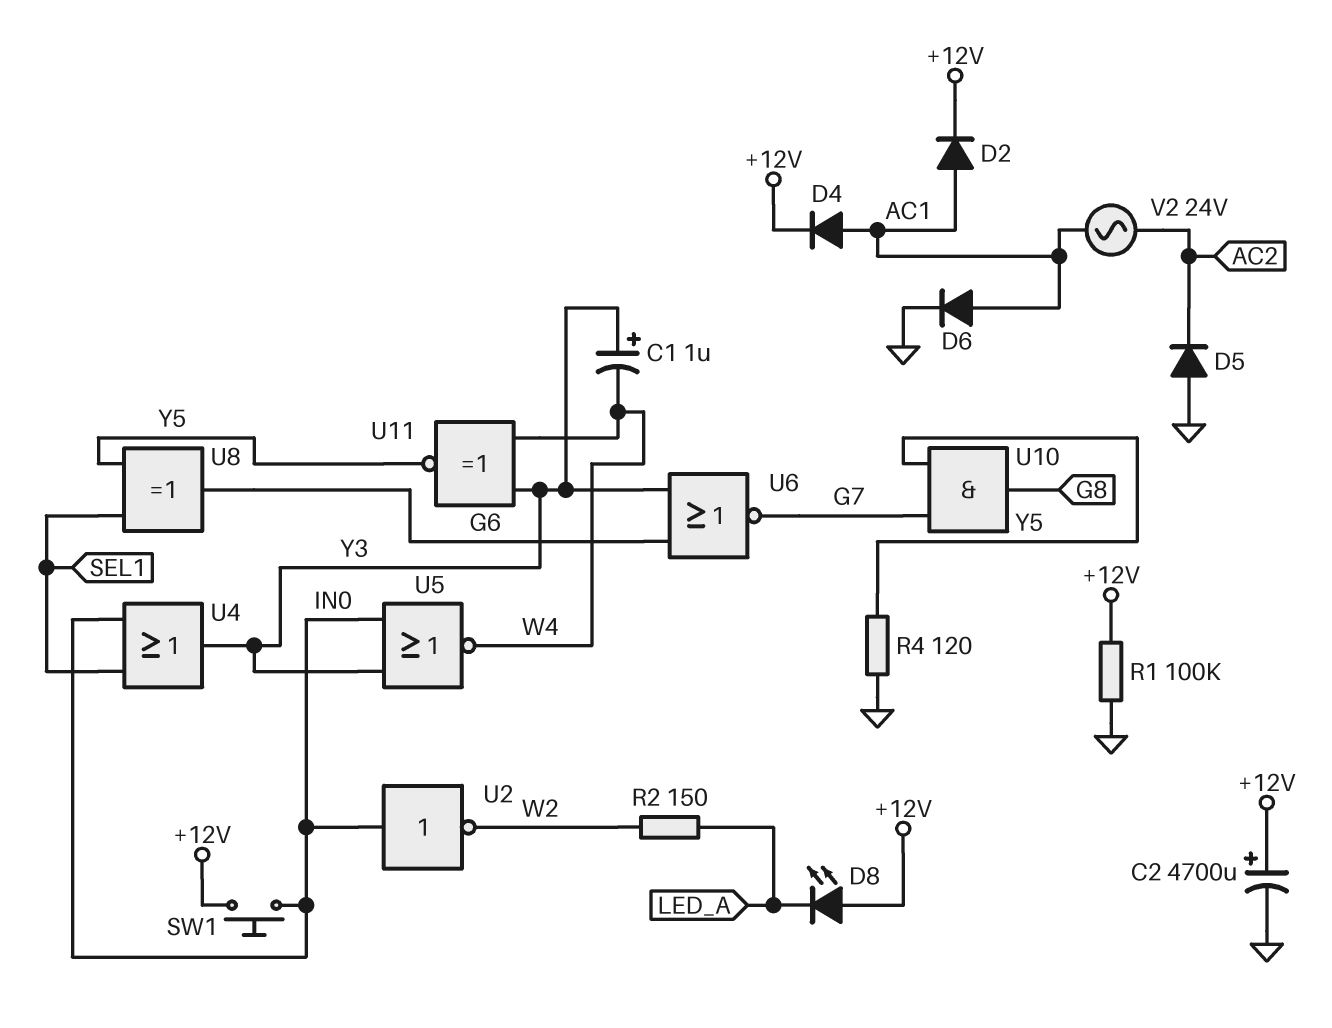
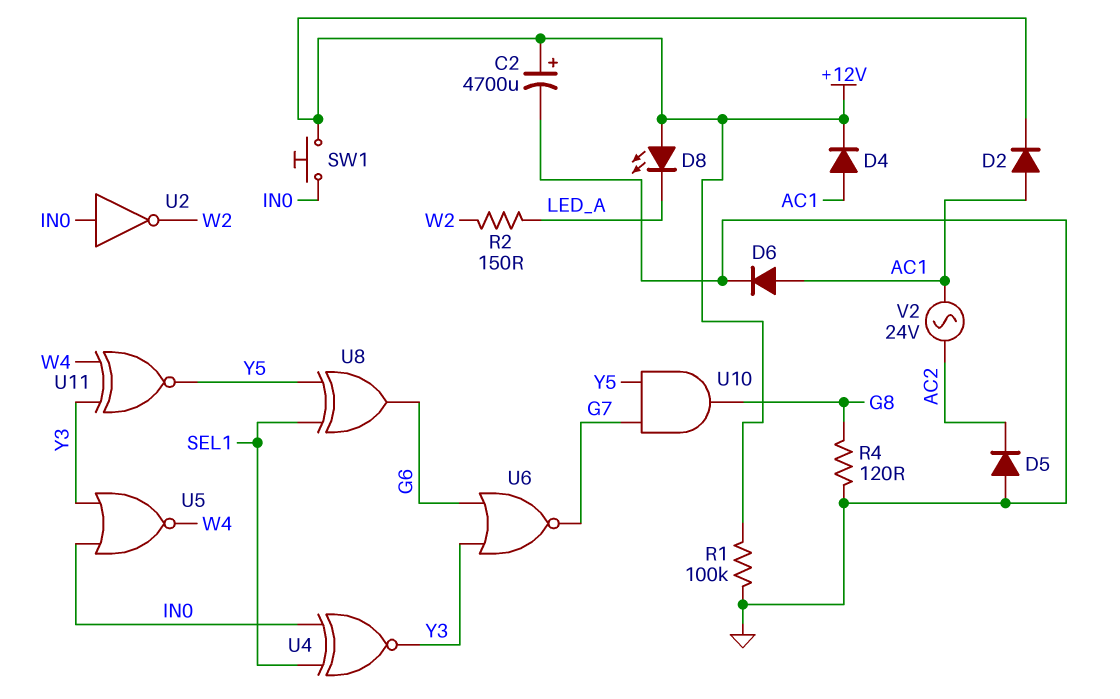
C1: 1uF (plus Y3, minus W4) -> none
R4: 120 (GND, Y5) -> 120 (G8, GND)
U4: OR (in IN0, in SEL1, out Y3) -> XNOR (in IN0, in SEL1, out Y3)

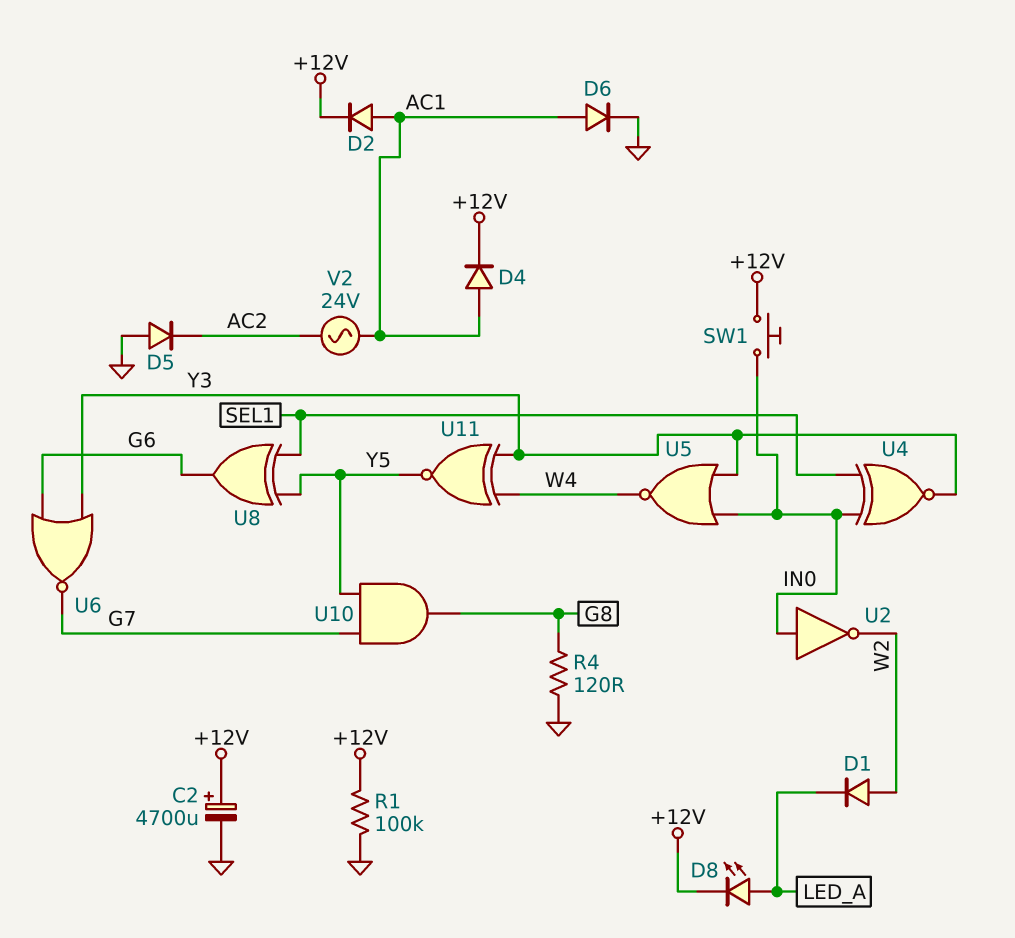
D1: none -> diode (A W2, K LED_A)
D8: LED (A +12V, K LED_A) -> LED (A LED_A, K +12V)
R2: 150 (LED_A, W2) -> none

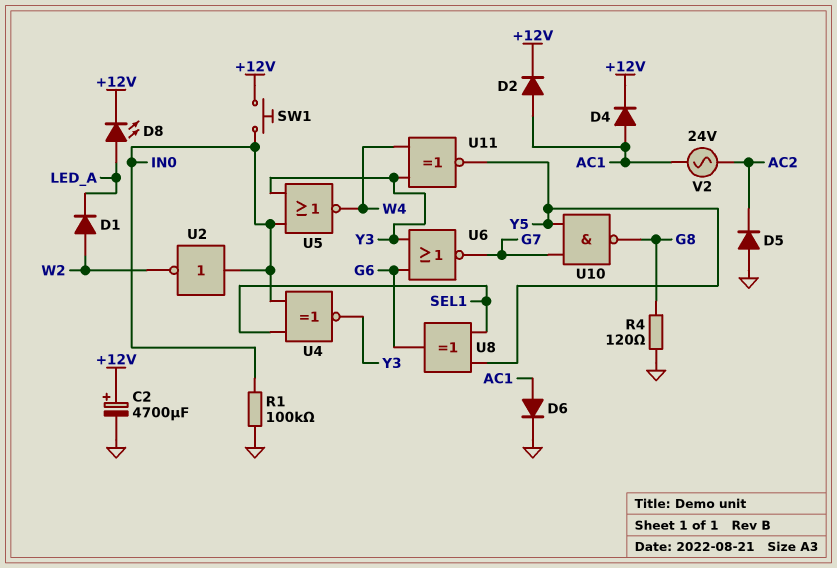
R1: 100k (+12V, GND) -> 100k (GND, IN0)
U10: AND (in G7, in Y5, out G8) -> NAND (in G7, in Y5, out G8)

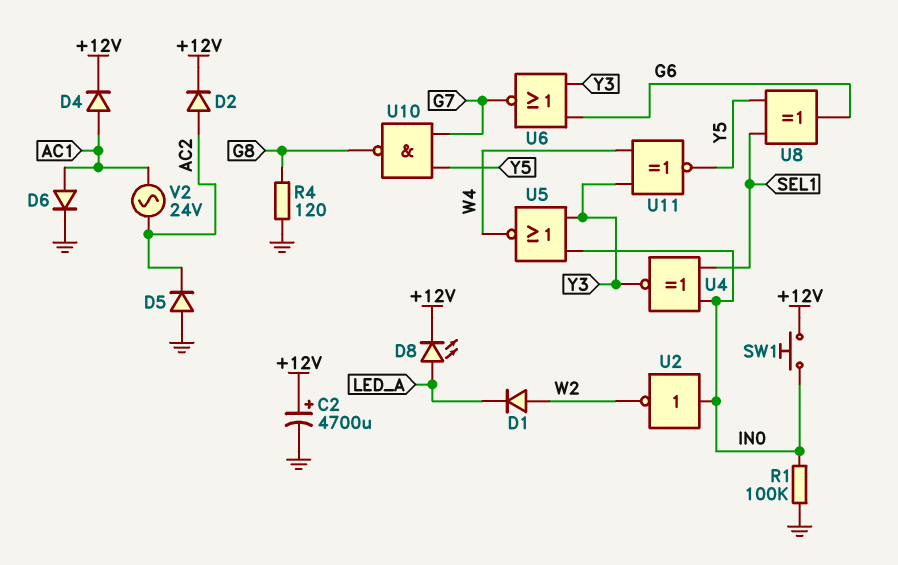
D2: diode (A AC1, K +12V) -> diode (A AC2, K +12V)

